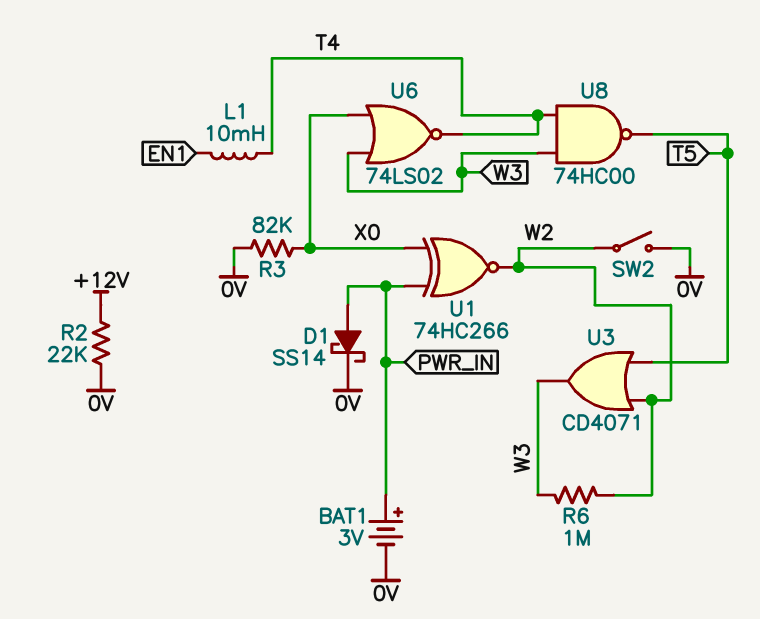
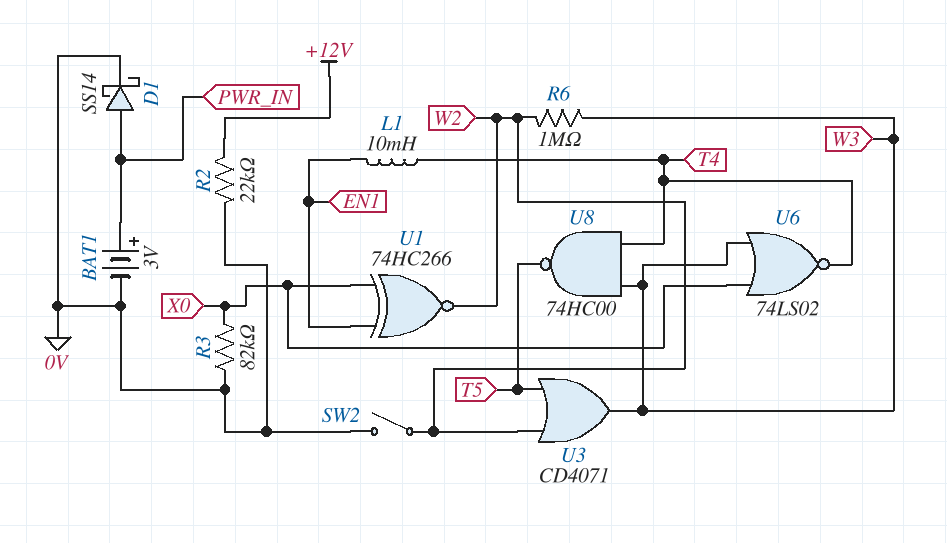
U1: XNOR 74HC266 (in PWR_IN, in X0, out W2) -> XNOR 74HC266 (in EN1, in X0, out W2)

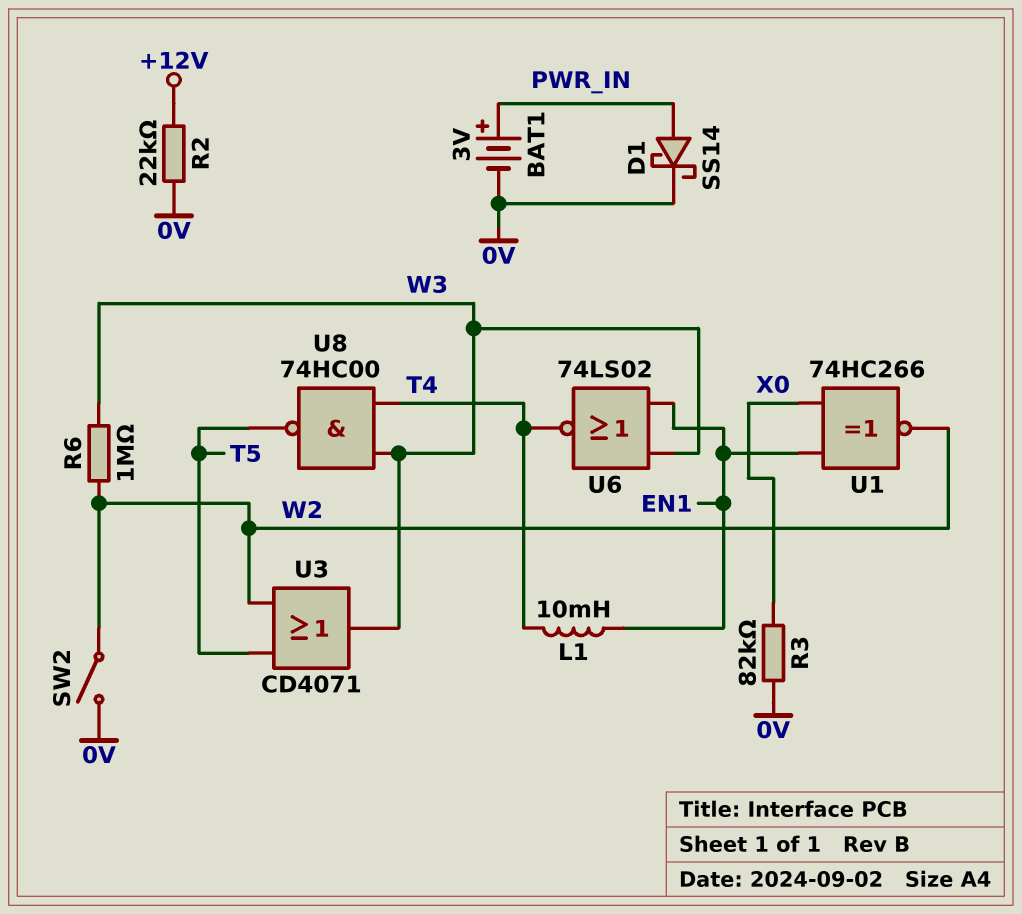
U6: NOR 74LS02 (in W3, in X0, out T4) -> NOR 74LS02 (in EN1, in W3, out T4)

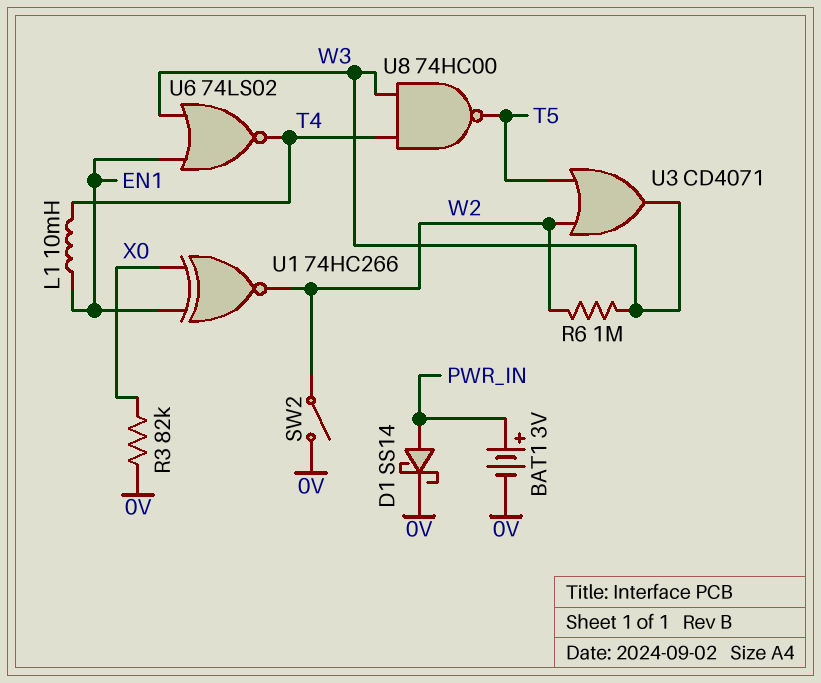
R2: 22k (+12V, 0V) -> none

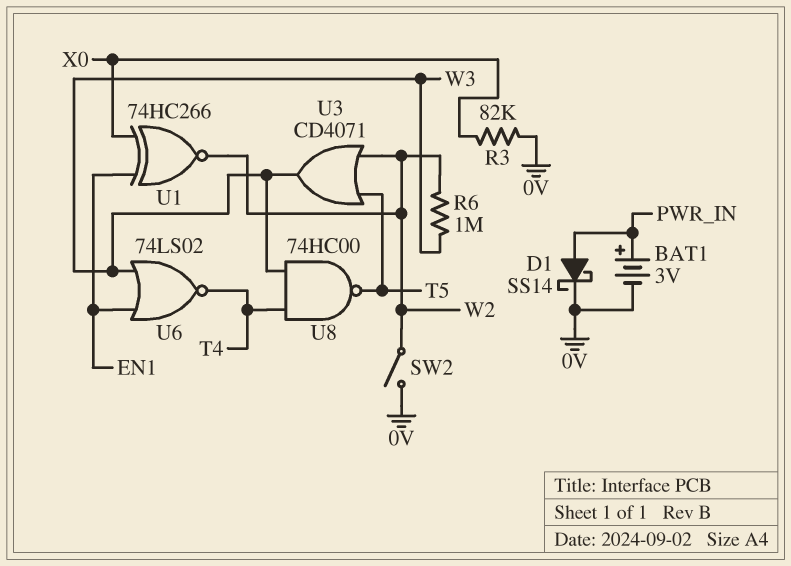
L1: 10mH (EN1, T4) -> none

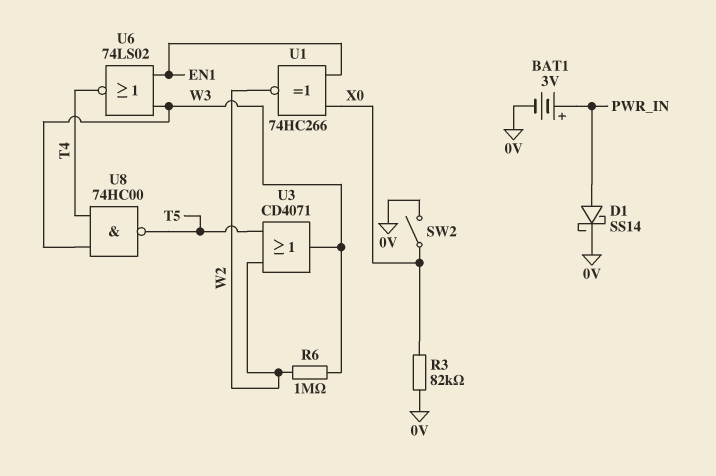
SW2: switch (0V, W2) -> switch (0V, X0)

